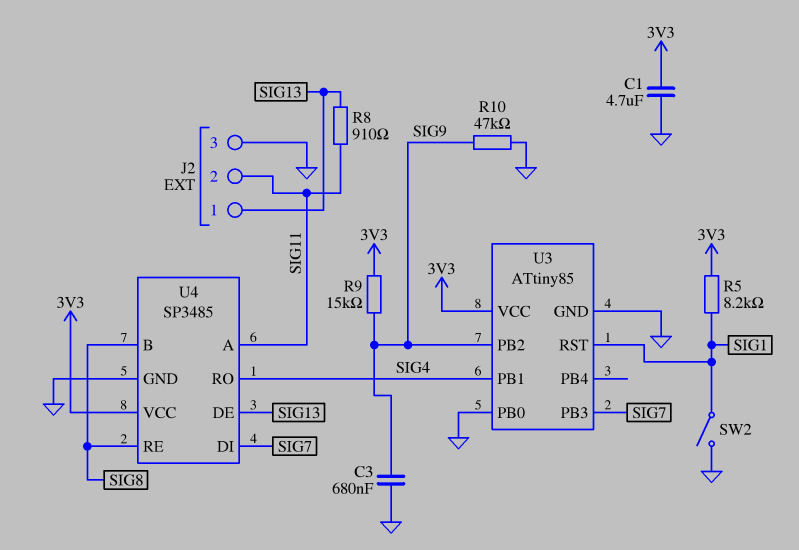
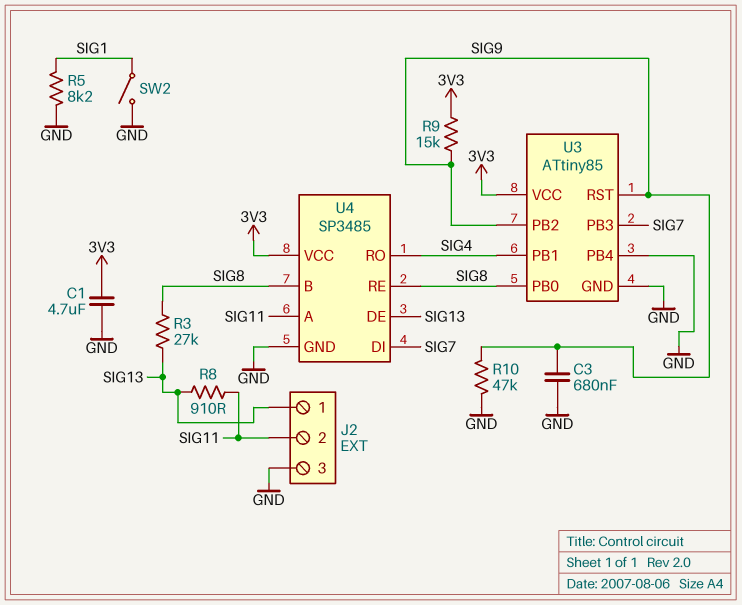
R3: none -> 27k (SIG8, SIG13)
R5: 8.2k (3V3, SIG1) -> 8.2k (GND, SIG1)
U3 pin PB0: GND -> SIG8
U3 pin PB4: none -> GND
U3 pin RST: SIG1 -> SIG9

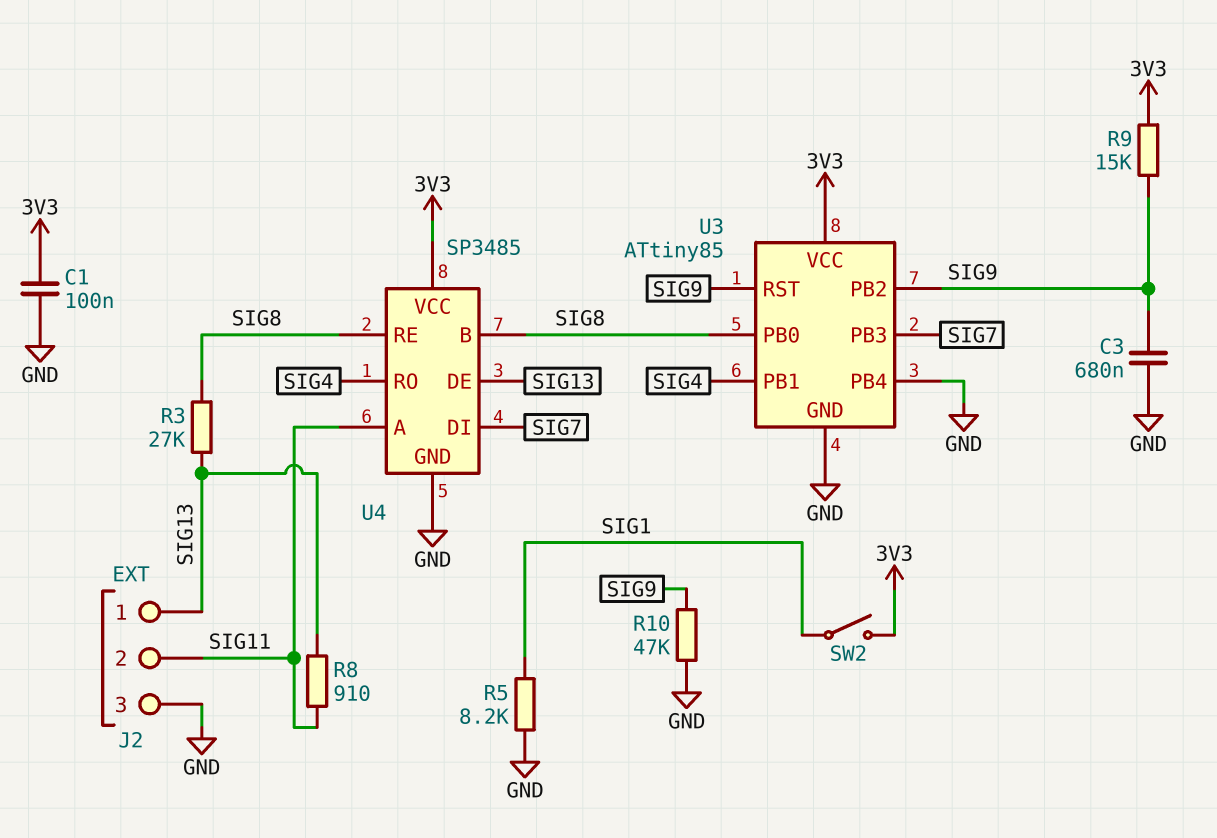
C1: 4.7uF (3V3, GND) -> 100nF (3V3, GND)
SW2: switch (GND, SIG1) -> switch (3V3, SIG1)

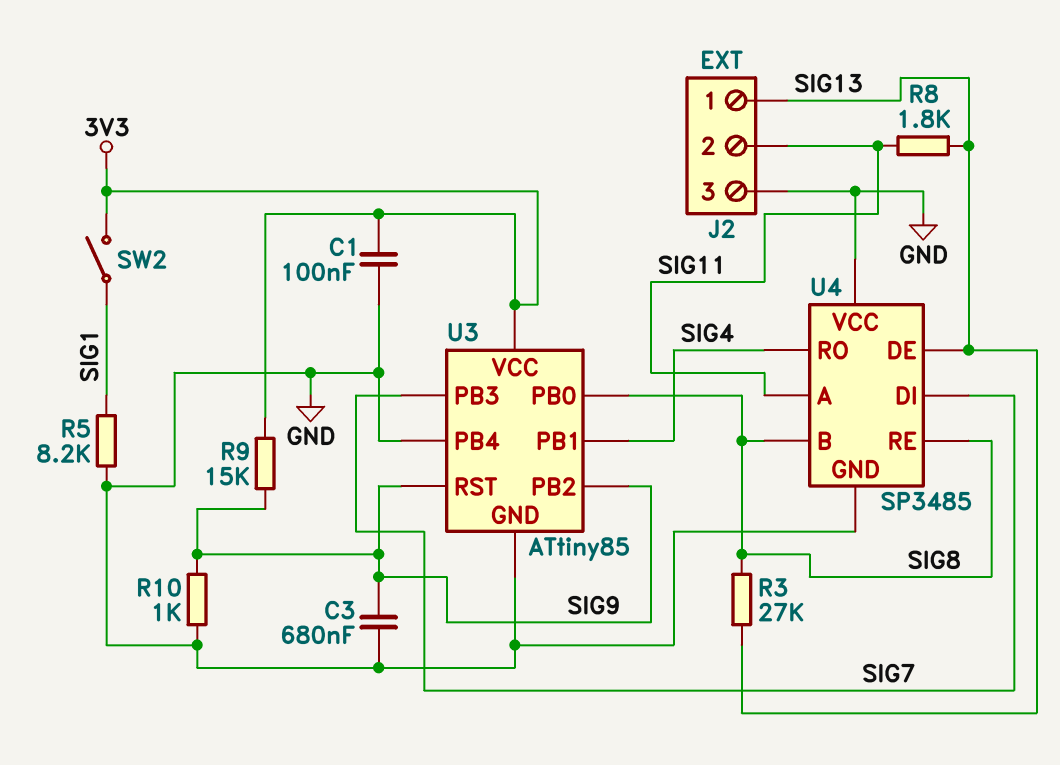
R8: 910 (SIG11, SIG13) -> 1.8k (SIG11, SIG13)
R10: 47k (GND, SIG9) -> 1k (GND, SIG9)
U4 pin VCC: 3V3 -> GND

